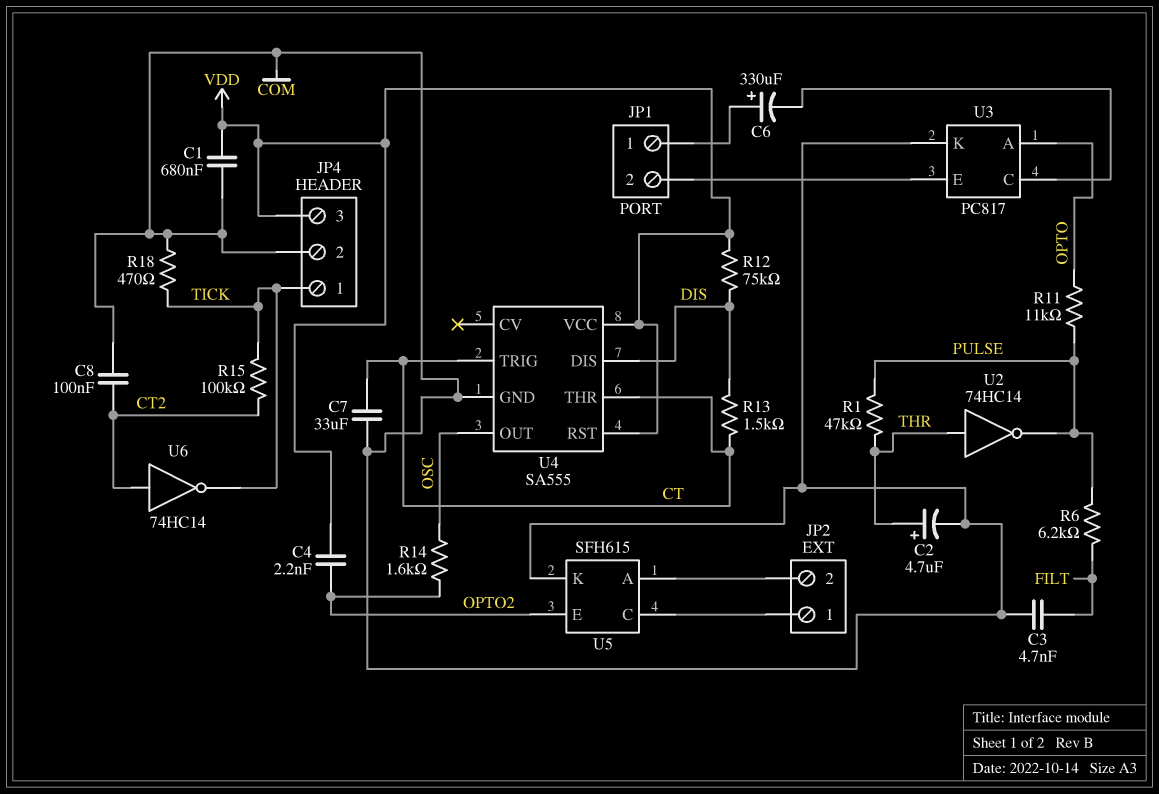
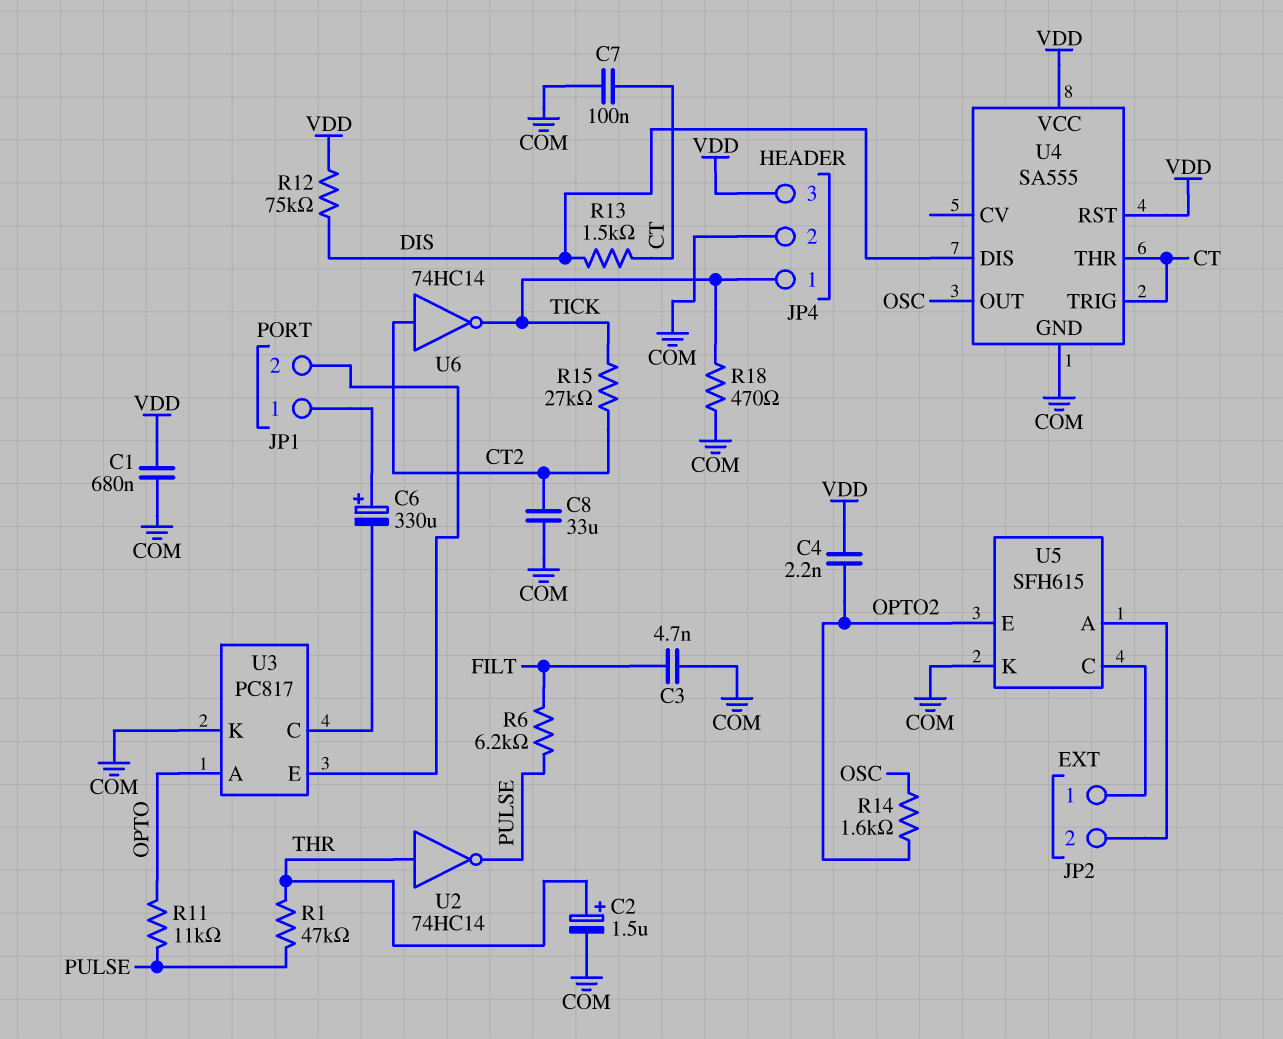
C2: 4.7uF (plus THR, minus COM) -> 1.5uF (plus THR, minus COM)
C7: 33uF (COM, CT) -> 100nF (COM, CT)
C8: 100nF (COM, CT2) -> 33uF (COM, CT2)
R15: 100k (CT2, TICK) -> 27k (CT2, TICK)

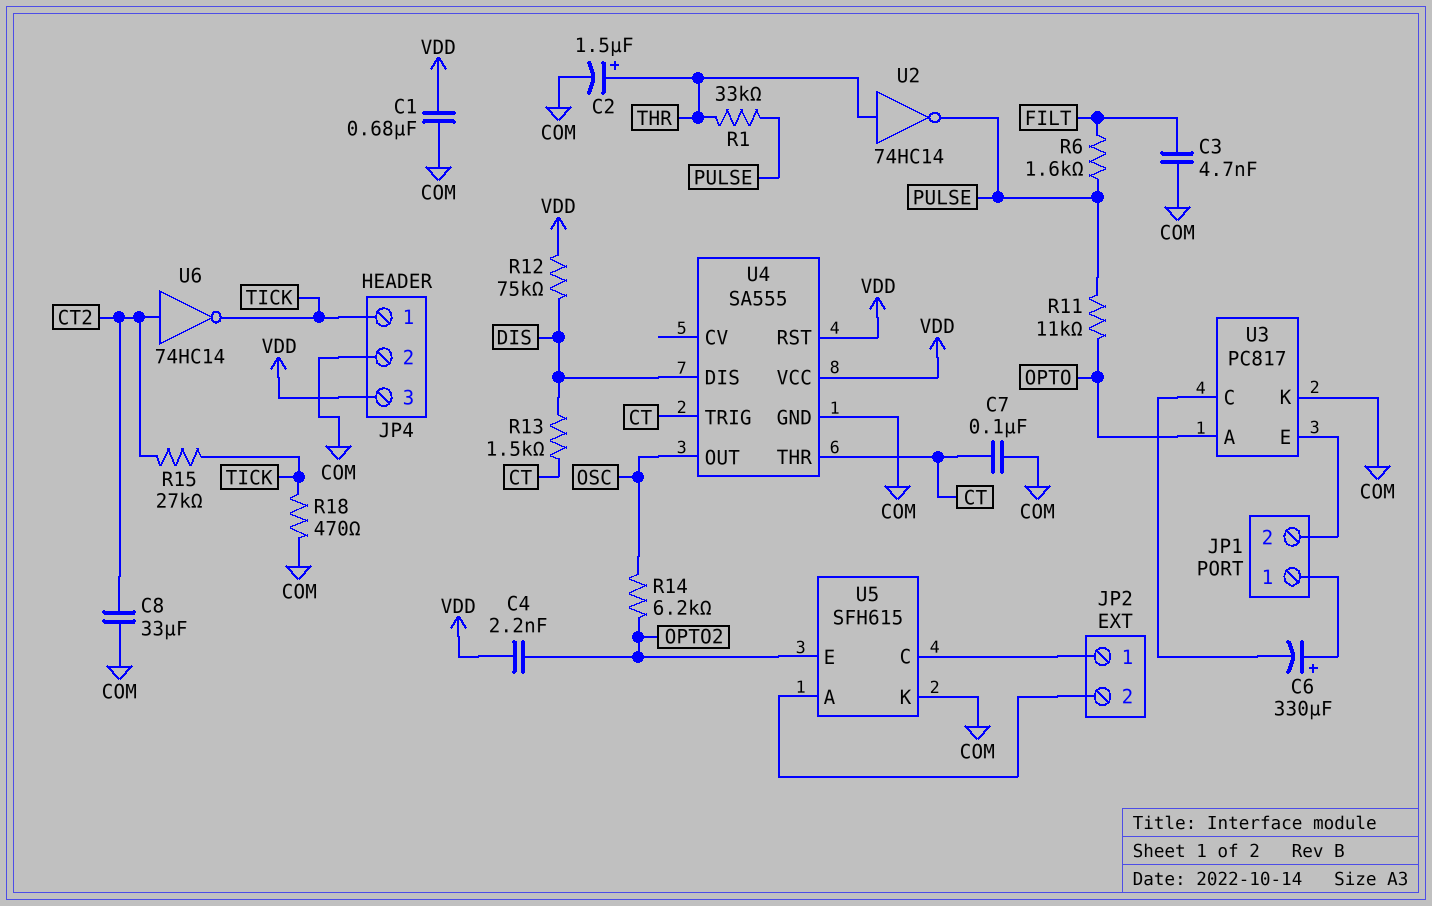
R1: 47k (PULSE, THR) -> 33k (PULSE, THR)
R6: 6.2k (FILT, PULSE) -> 1.6k (FILT, PULSE)
R14: 1.6k (OPTO2, OSC) -> 6.2k (OPTO2, OSC)

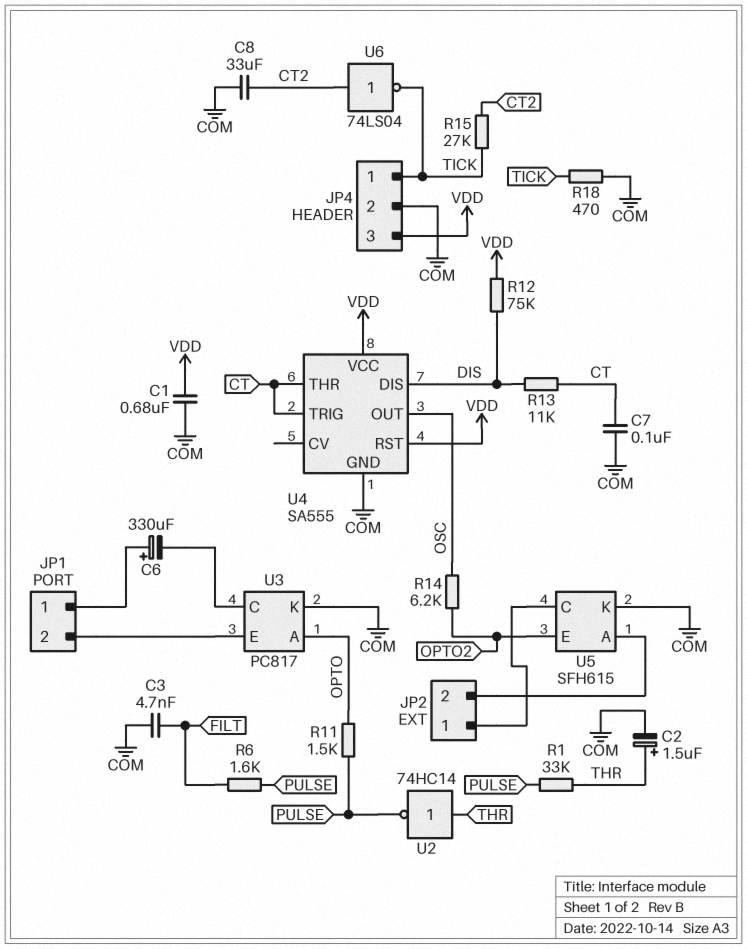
C4: 2.2nF (OPTO2, VDD) -> none
R11: 11k (OPTO, PULSE) -> 1.5k (OPTO, PULSE)
R13: 1.5k (CT, DIS) -> 11k (CT, DIS)
U6: NOT 74HC14 (in CT2, out TICK) -> NOT 74LS04 (in CT2, out TICK)

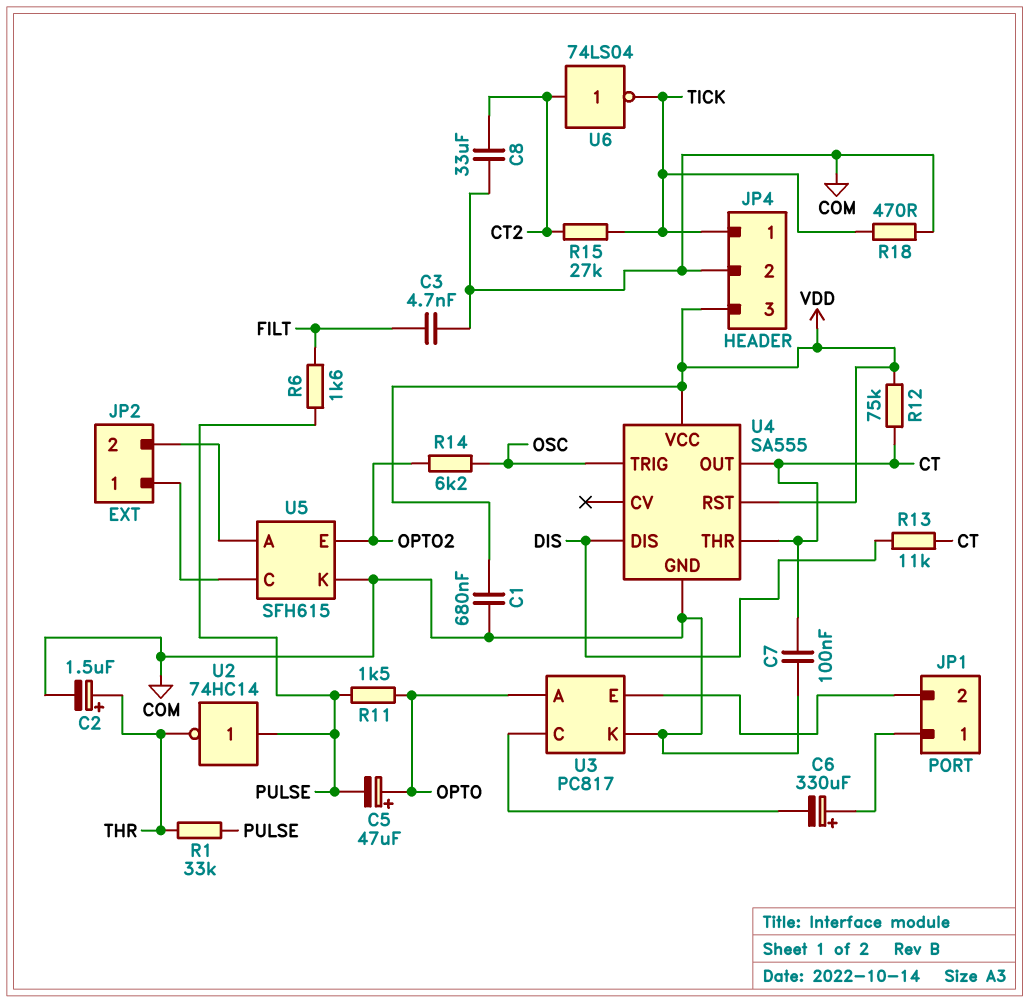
C5: none -> 47uF (plus OPTO, minus PULSE)
R12: 75k (DIS, VDD) -> 75k (CT, VDD)
U2: NOT 74HC14 (in THR, out PULSE) -> NOT 74HC14 (in PULSE, out THR)
U4 pin OUT: OSC -> CT
U4 pin TRIG: CT -> OSC

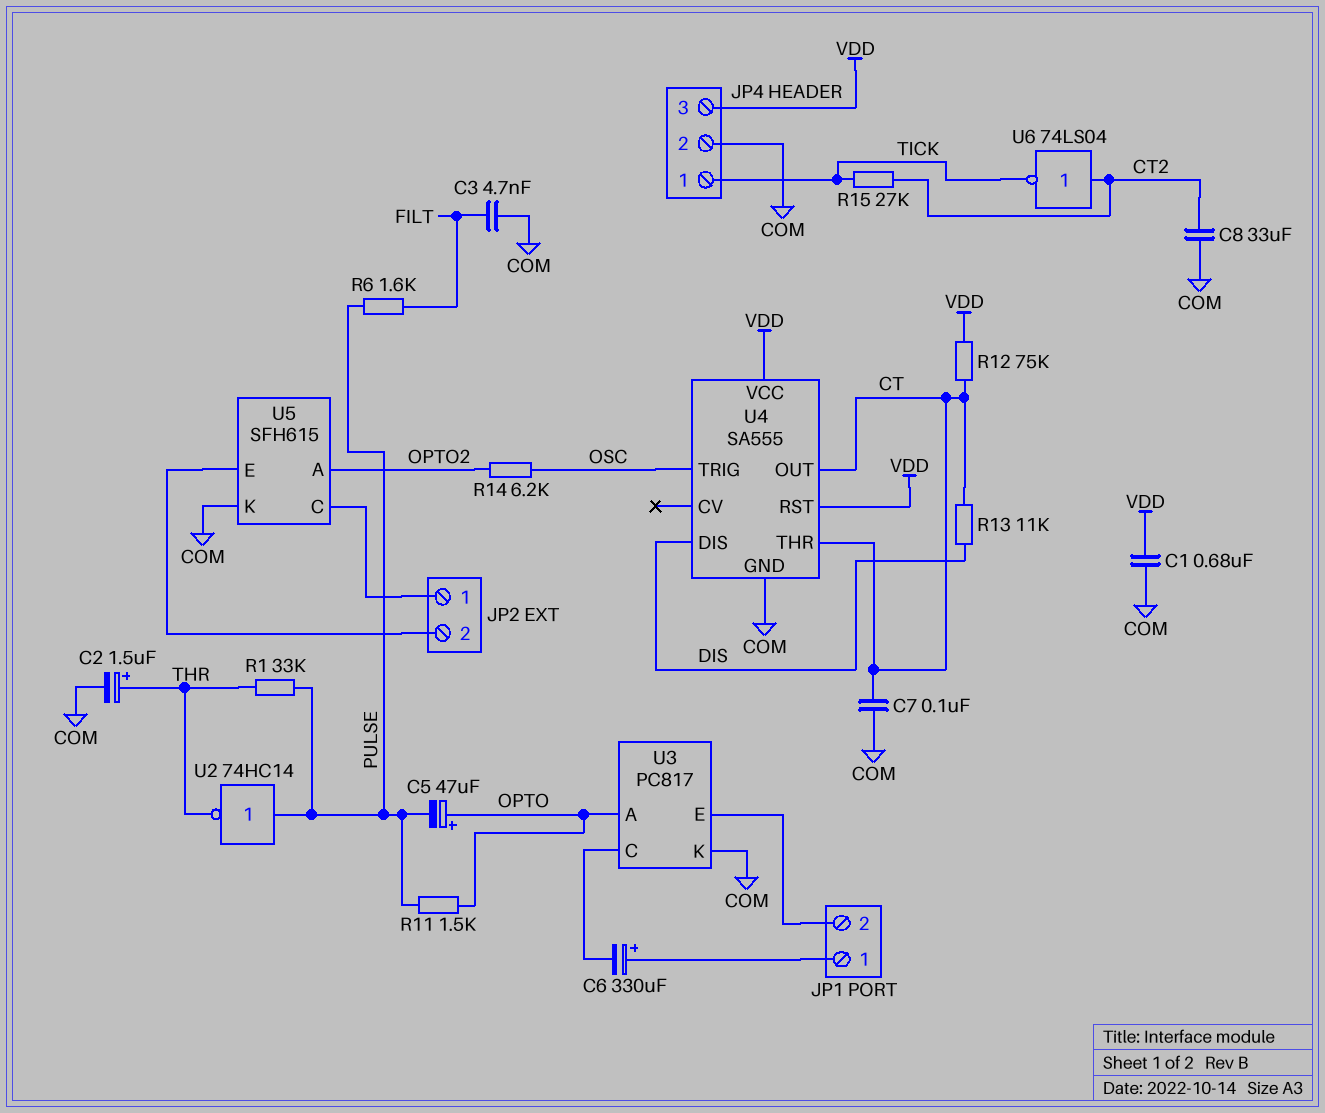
R18: 470 (COM, TICK) -> none
U5 pin A: JP2/2 -> OPTO2
U5 pin E: OPTO2 -> JP2/2

